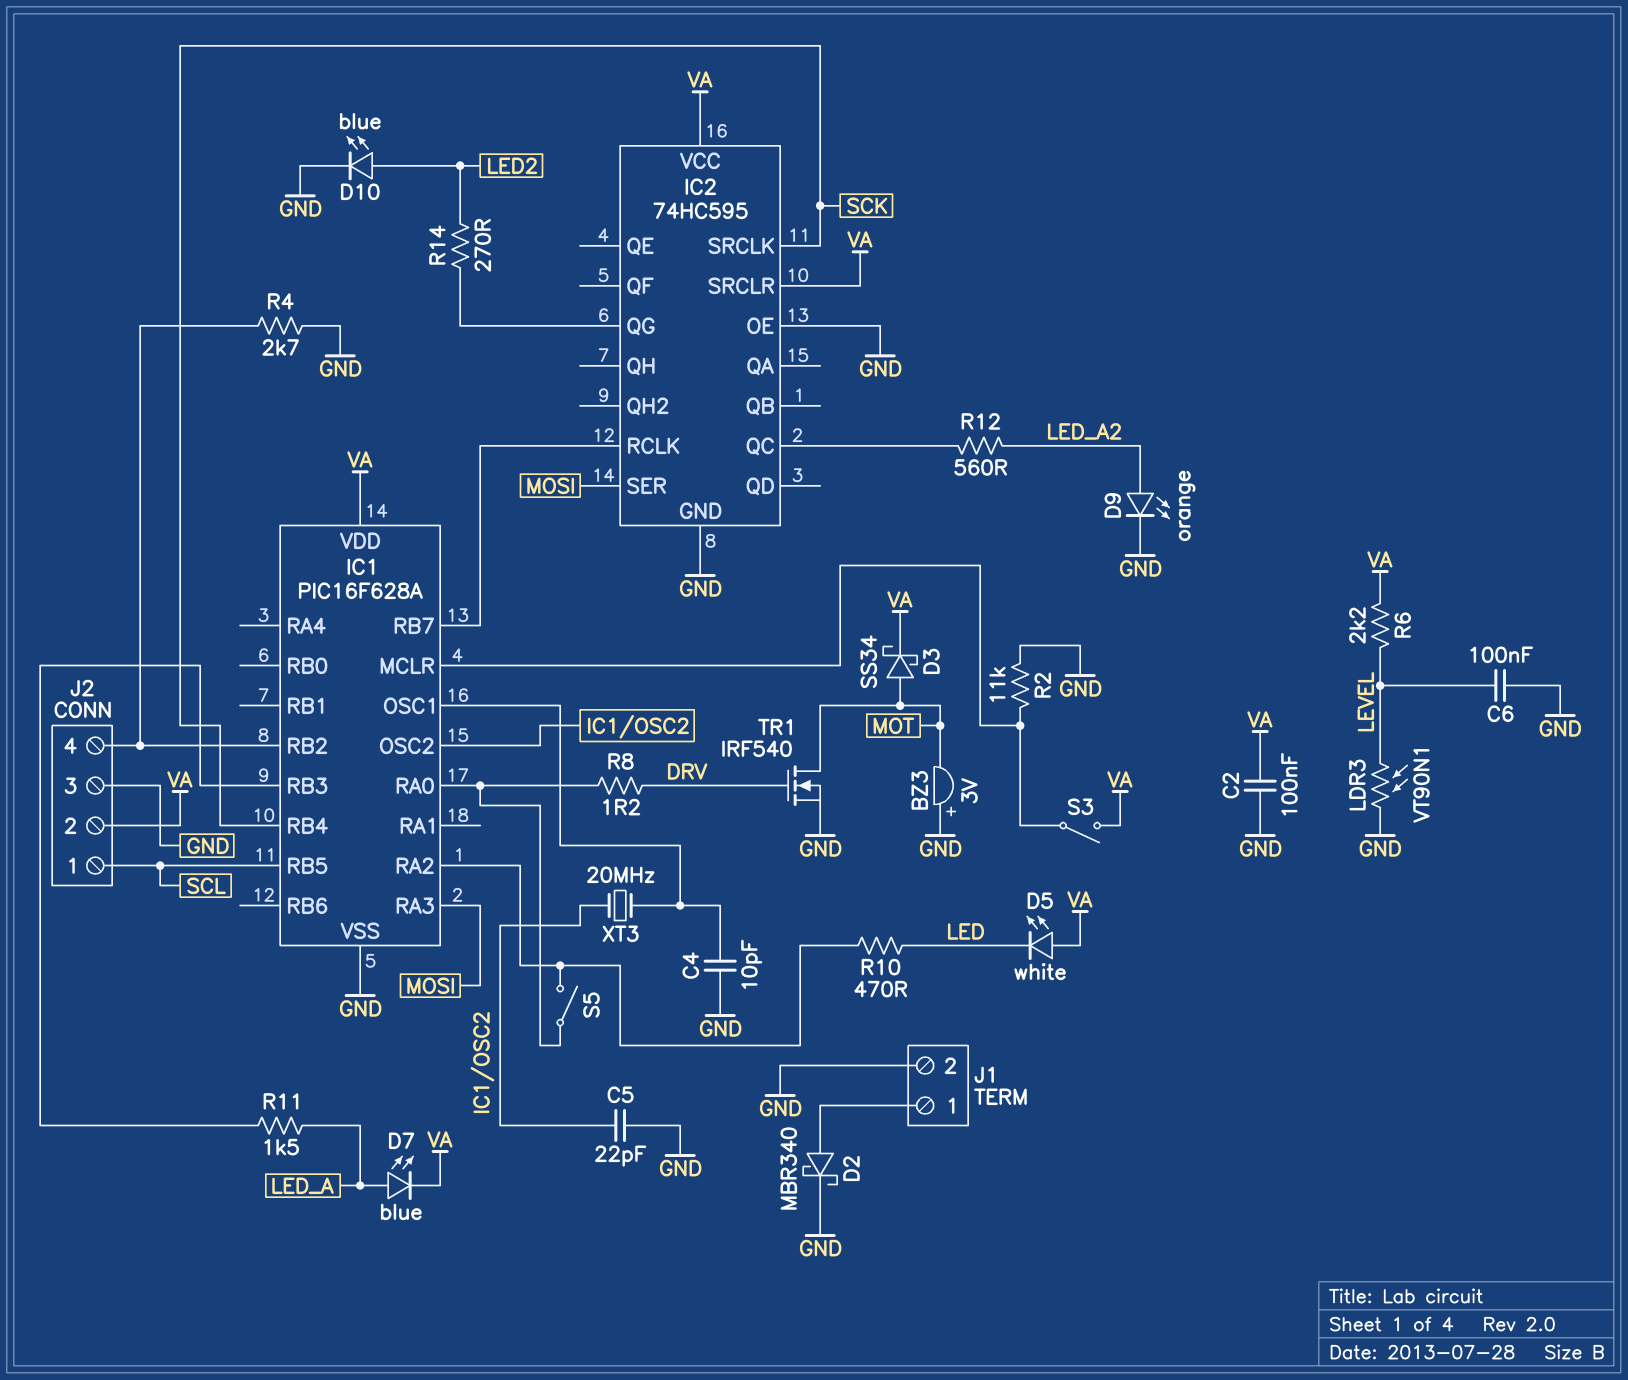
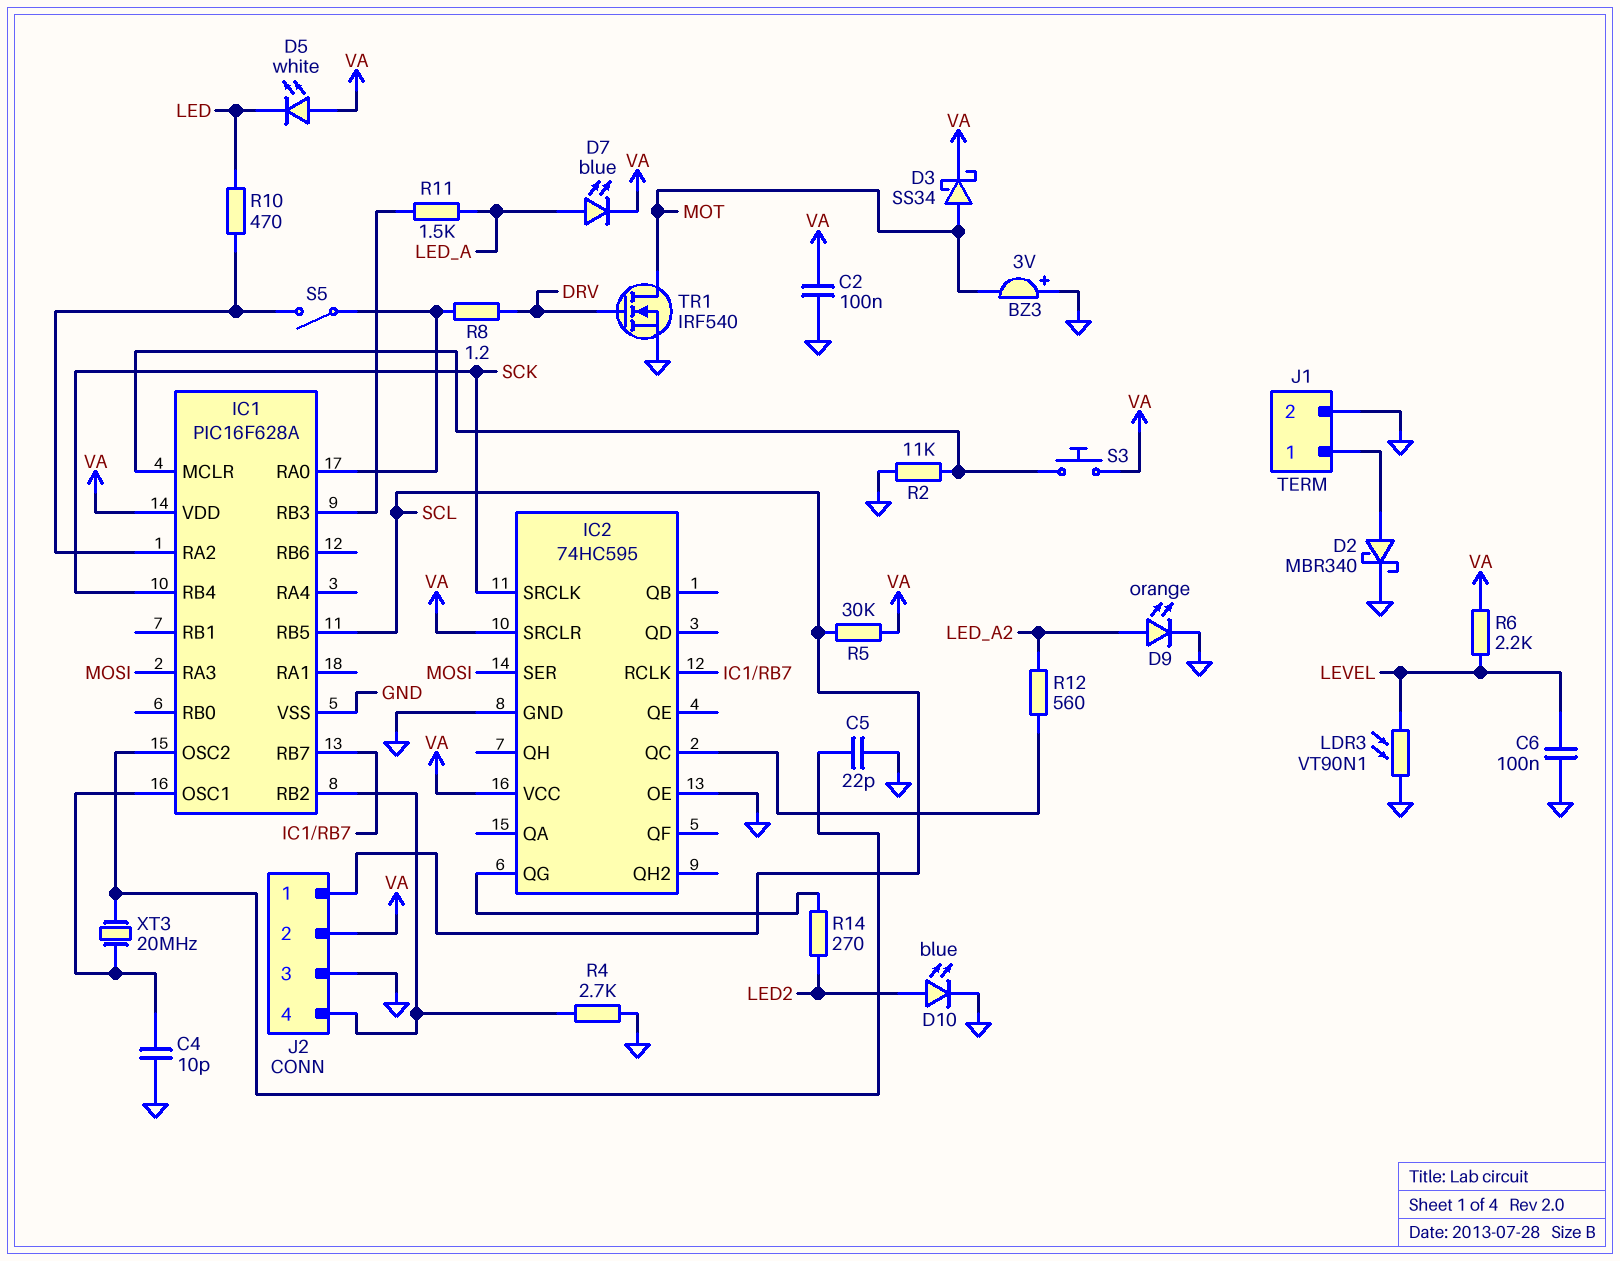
R5: none -> 30k (SCL, VA)
S3: switch (IC1/MCLR, VA) -> button (IC1/MCLR, VA)

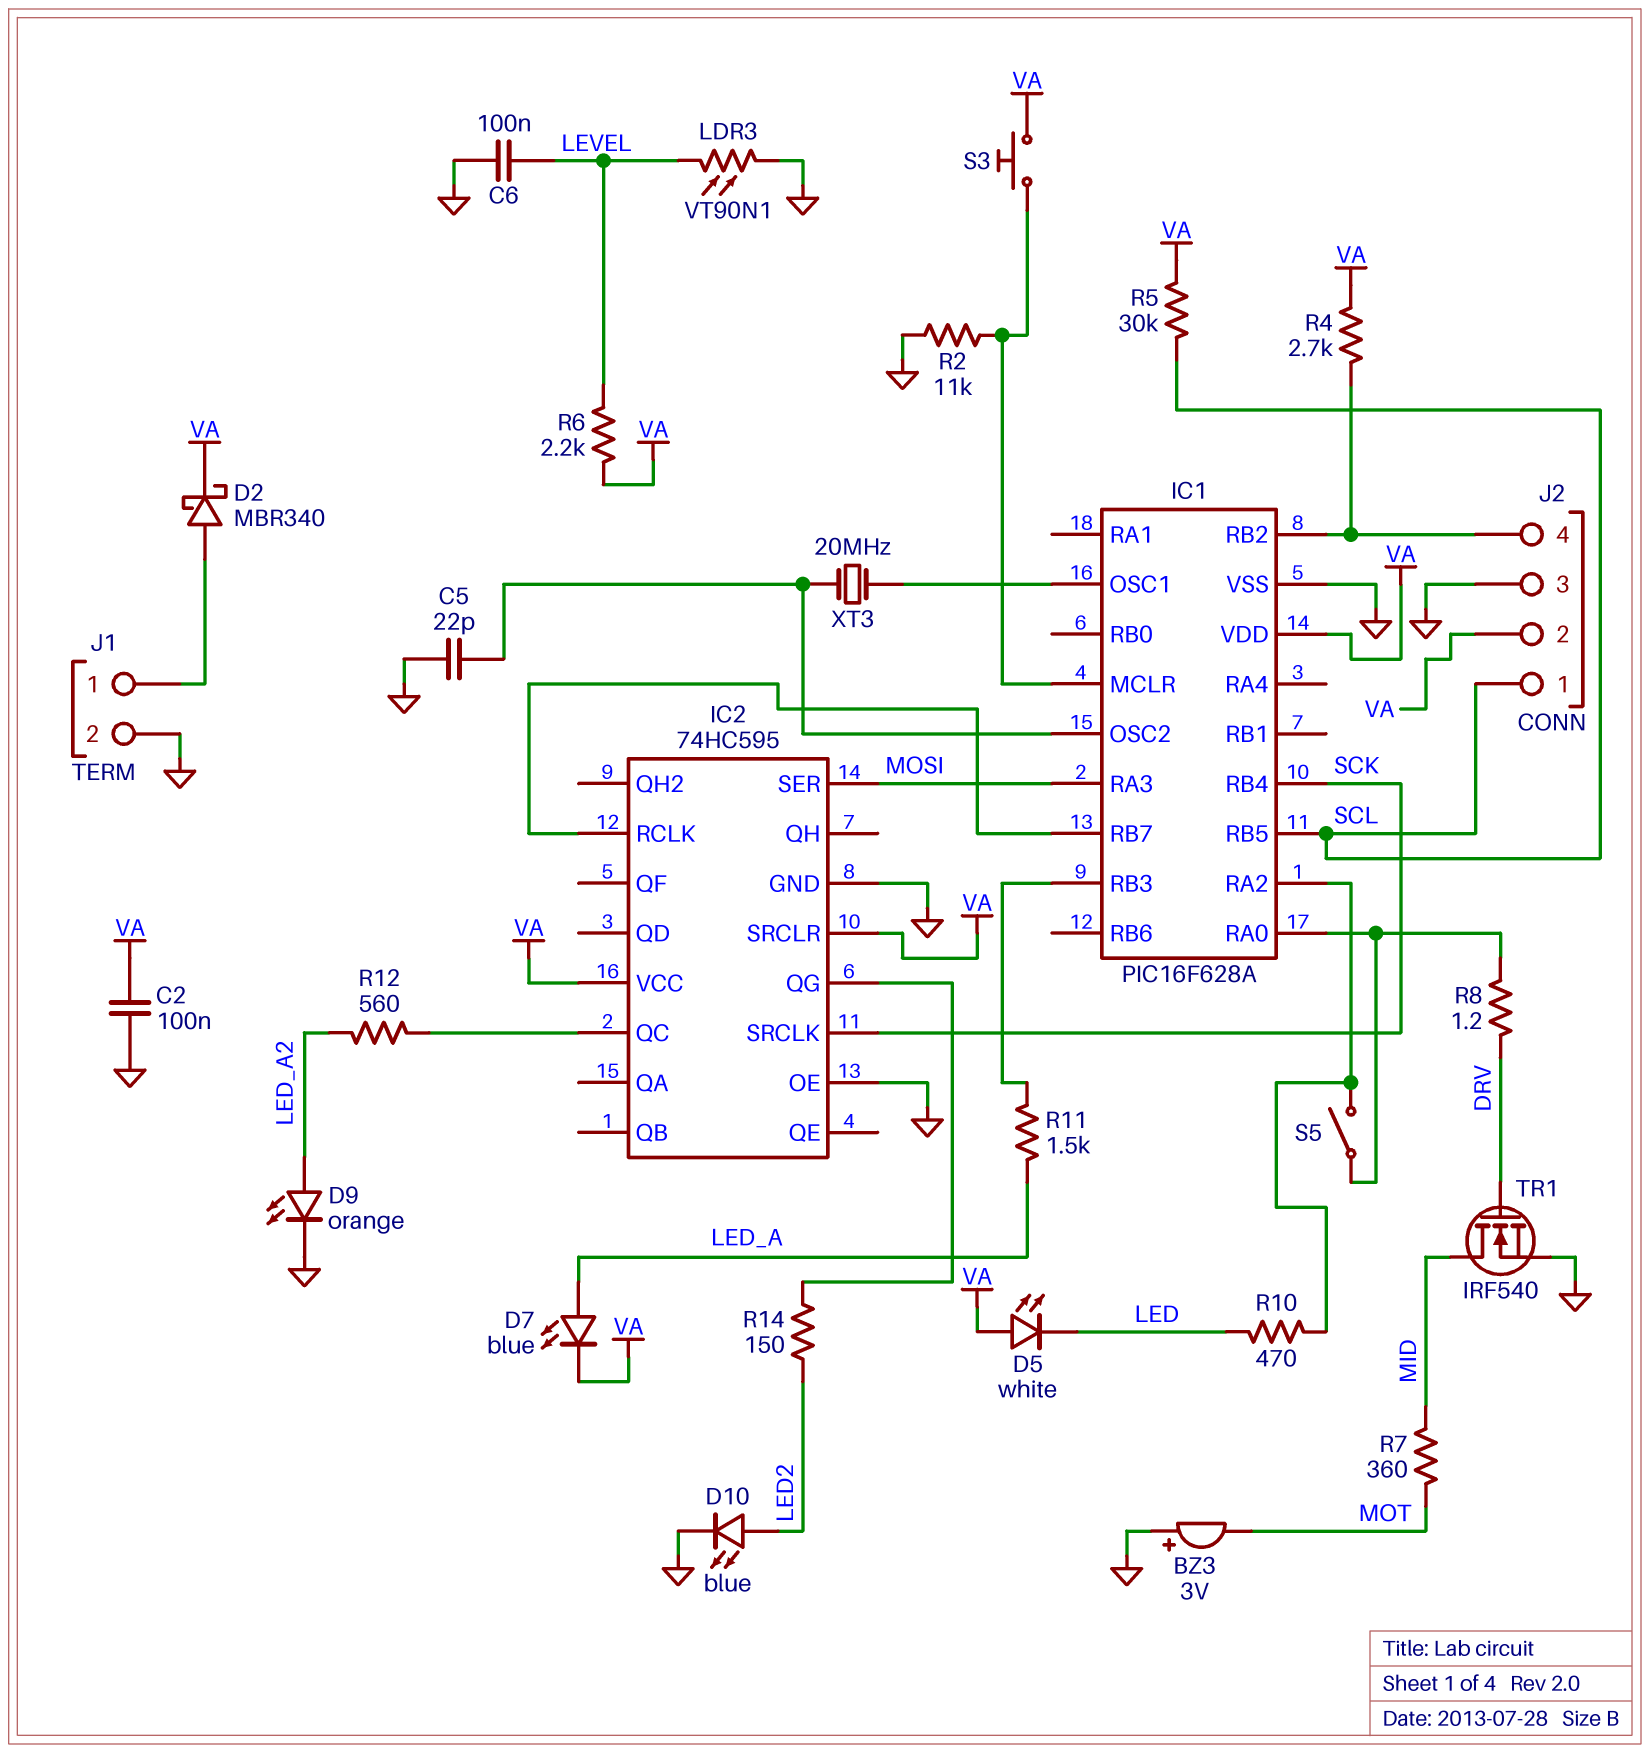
C4: 10pF (GND, IC1/OSC1) -> none
D2: schottky MBR340 (A J1/1, K GND) -> schottky MBR340 (A J1/1, K VA)
D3: schottky SS34 (A MOT, K VA) -> none
R4: 2.7k (GND, IC1/RB2) -> 2.7k (IC1/RB2, VA)
R7: none -> 360 (MID, MOT)
R14: 270 (IC2/QG, LED2) -> 150 (IC2/QG, LED2)
TR1: NMOS IRF540 (G DRV, D MOT, S GND) -> NMOS IRF540 (G DRV, D MID, S GND)

